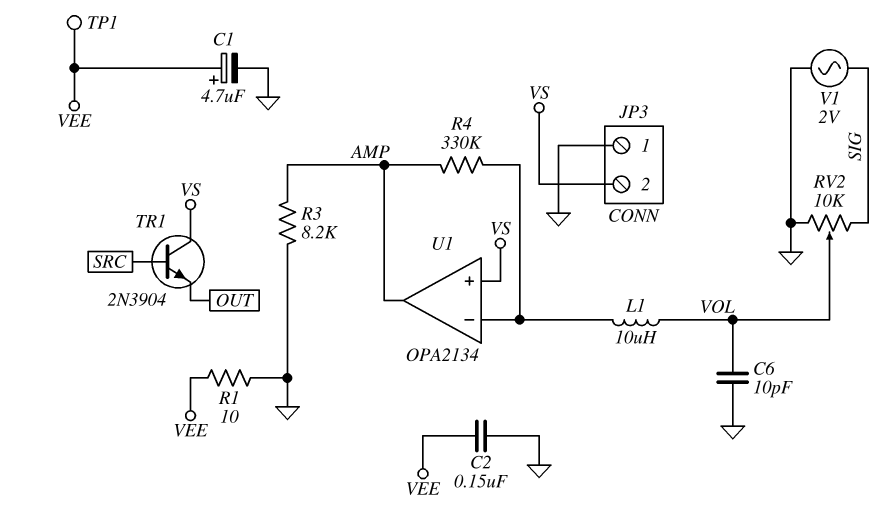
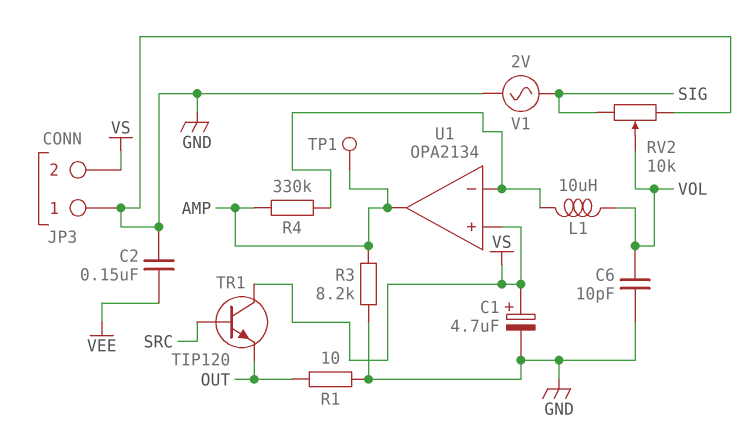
C1: 4.7uF (plus VEE, minus GND) -> 4.7uF (plus VS, minus GND)
R1: 10 (GND, VEE) -> 10 (GND, OUT)
TP1: test point (VEE) -> test point (AMP)
TR1: NPN 2N3904 (B SRC, C VS, E OUT) -> NPN TIP120 (B SRC, C VS, E OUT)

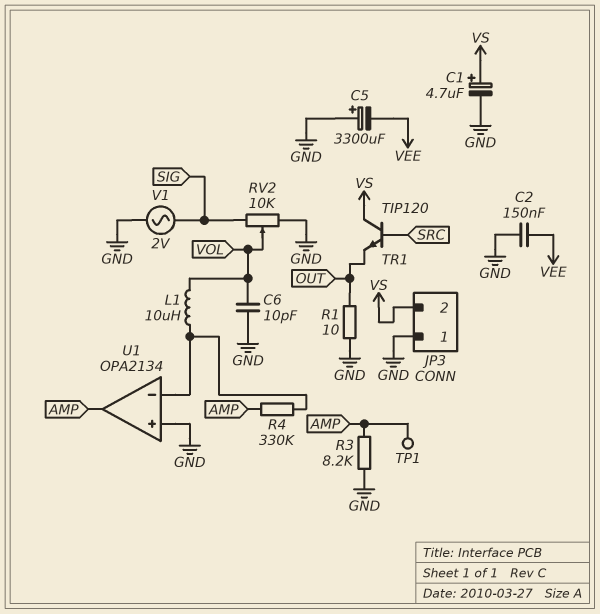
C5: none -> 3300uF (plus GND, minus VEE)
U1 pin in+: VS -> GND

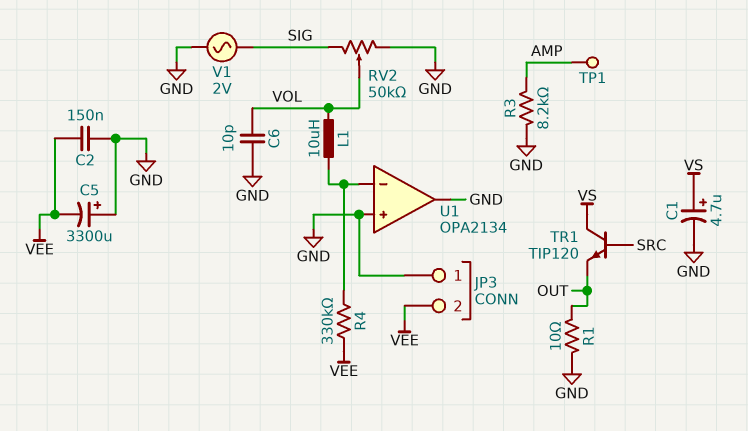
JP3 pin 2: VS -> VEE
R4: 330k (AMP, U1/in-) -> 330k (U1/in-, VEE)
RV2: 10k (GND, SIG, wiper VOL) -> 50k (GND, SIG, wiper VOL)
U1 pin out: AMP -> GND

